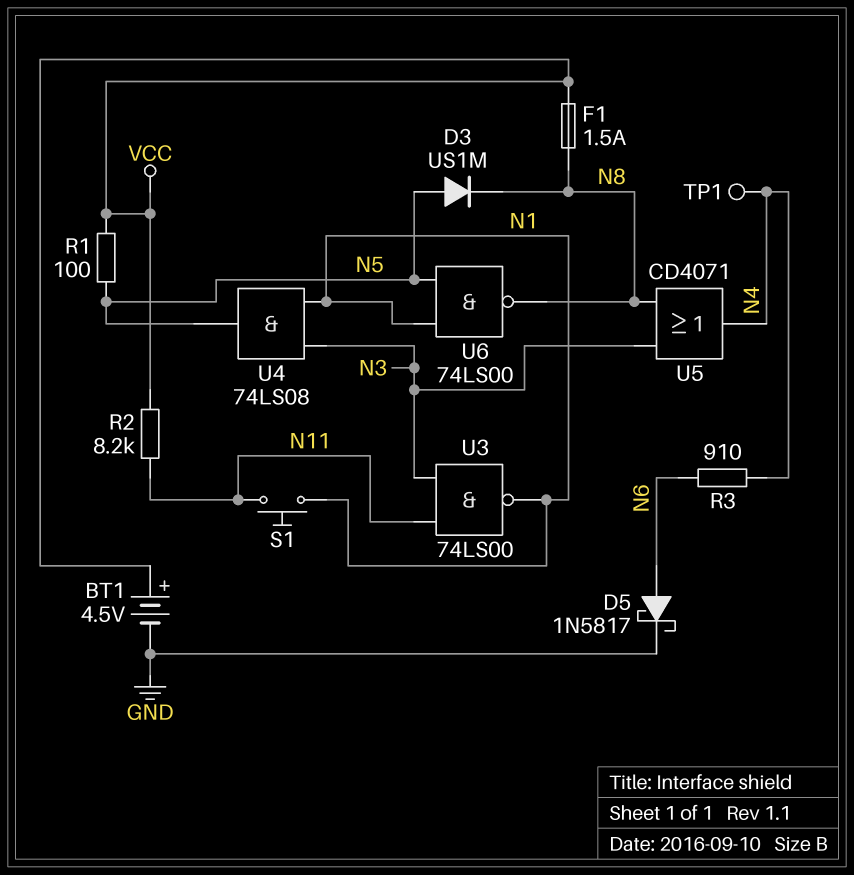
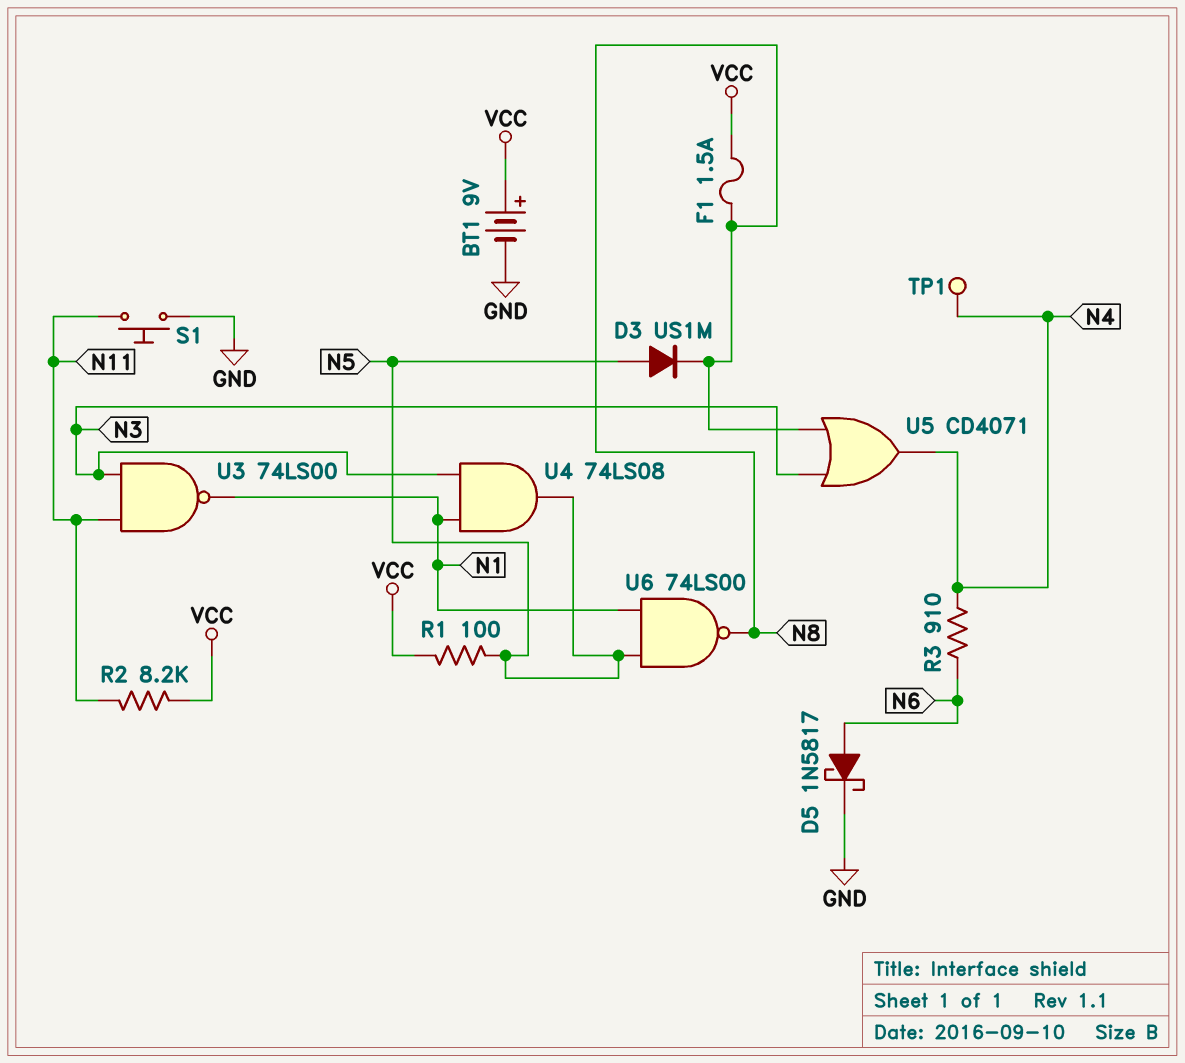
BT1: 4.5V (plus VCC, minus GND) -> 9V (plus VCC, minus GND)
S1: button (N1, N11) -> button (GND, N11)

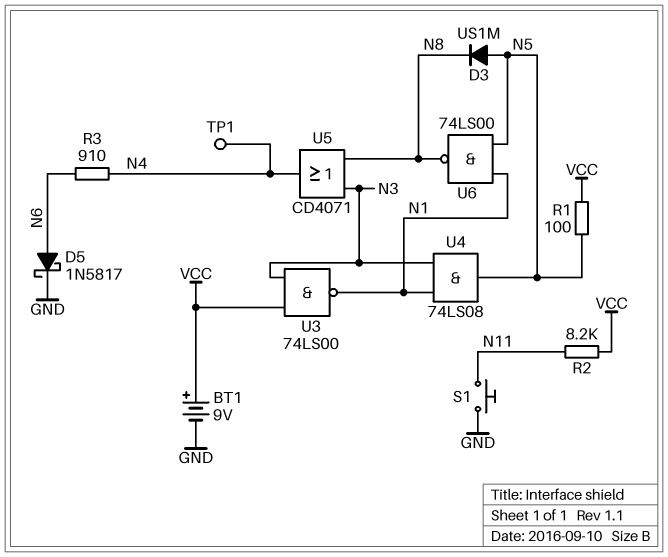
F1: 1.5A (N8, VCC) -> none
U3: NAND 74LS00 (in N3, in N11, out N1) -> NAND 74LS00 (in N3, in VCC, out N1)

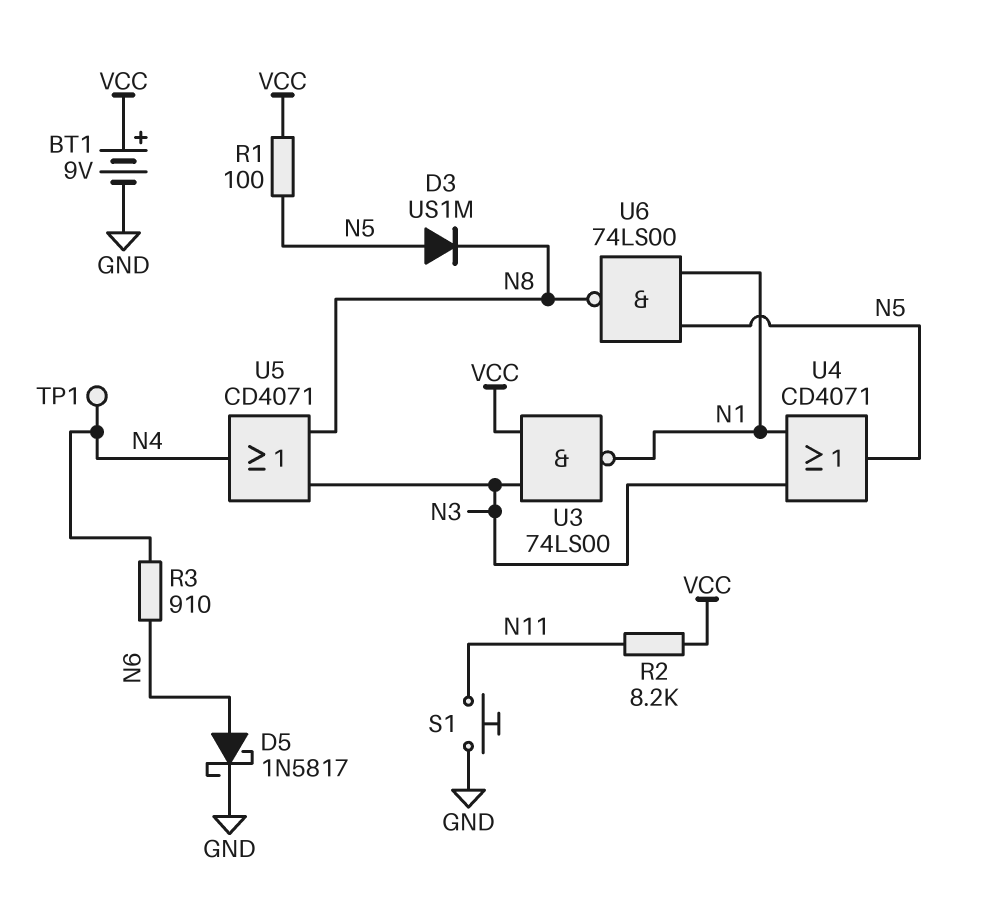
U4: AND 74LS08 (in N1, in N3, out N5) -> OR CD4071 (in N1, in N3, out N5)

